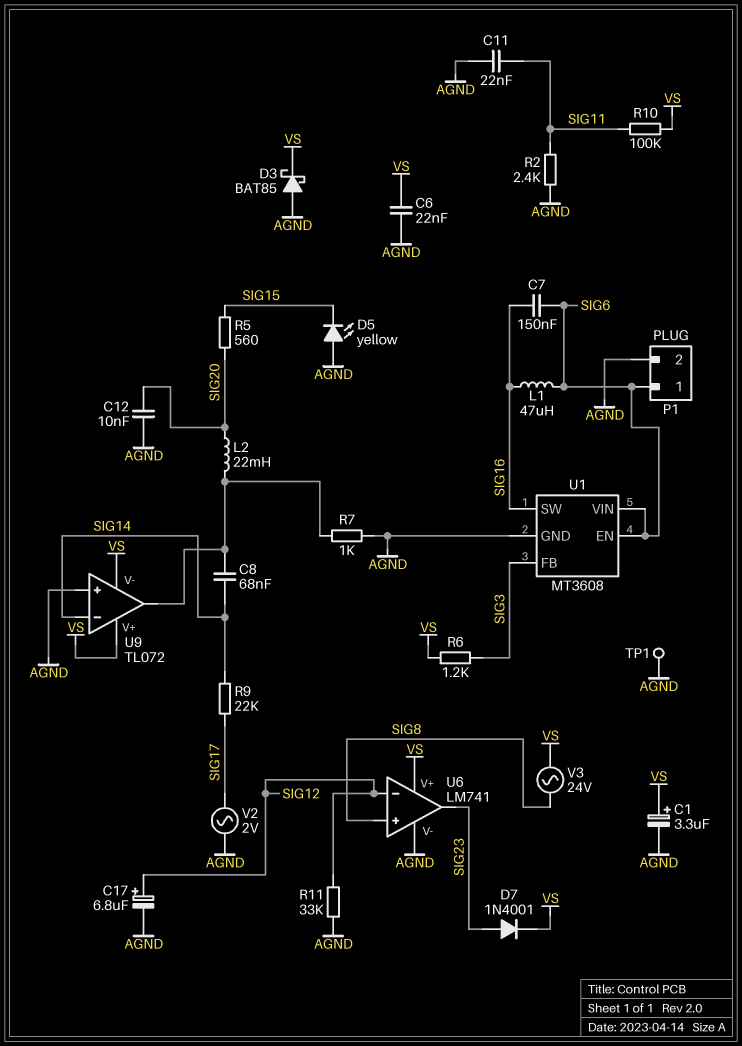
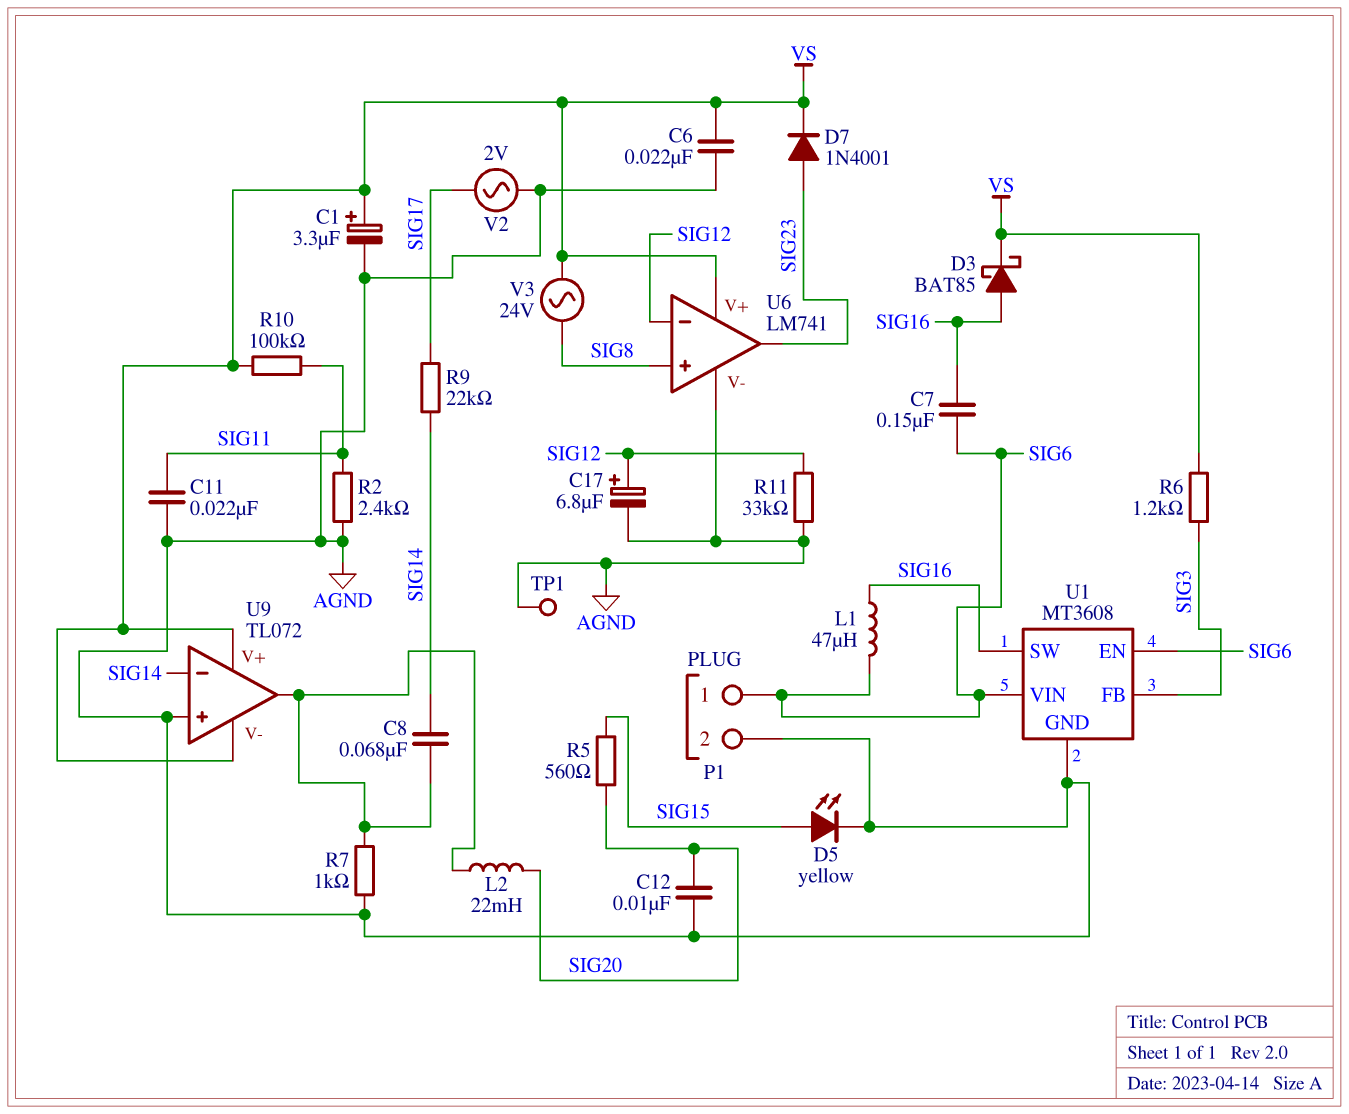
D3: schottky BAT85 (A AGND, K VS) -> schottky BAT85 (A SIG16, K VS)
D5: LED yellow (A AGND, K SIG15) -> LED yellow (A SIG15, K AGND)

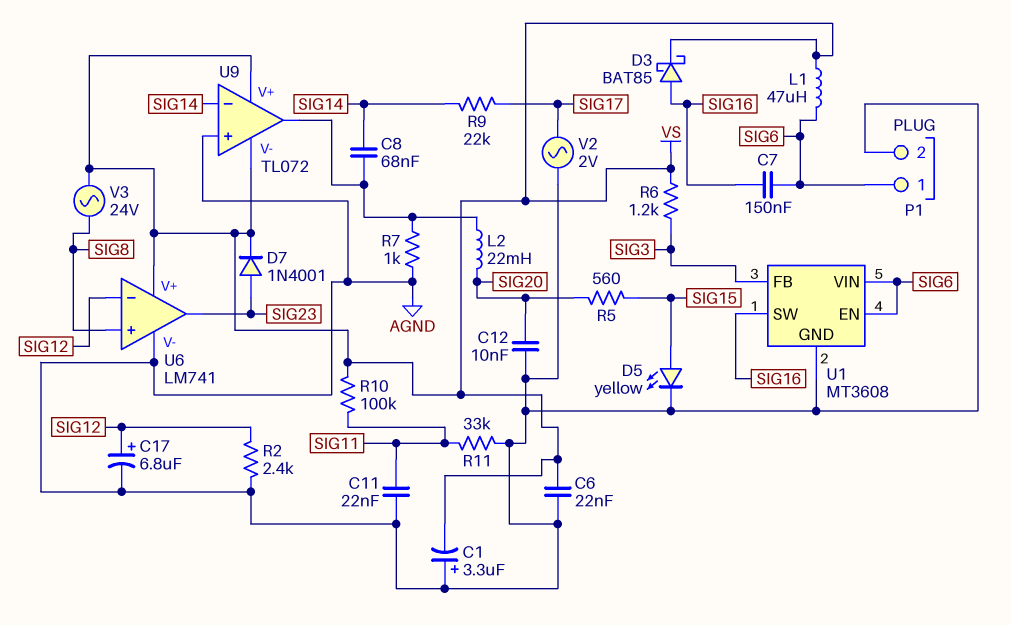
C1: 3.3uF (plus VS, minus AGND) -> 3.3uF (plus AGND, minus VS)
L1: 47uH (SIG6, SIG16) -> 47uH (SIG6, VS)
R2: 2.4k (AGND, SIG11) -> 2.4k (AGND, SIG12)
R11: 33k (AGND, SIG12) -> 33k (AGND, SIG11)
TP1: test point (AGND) -> none

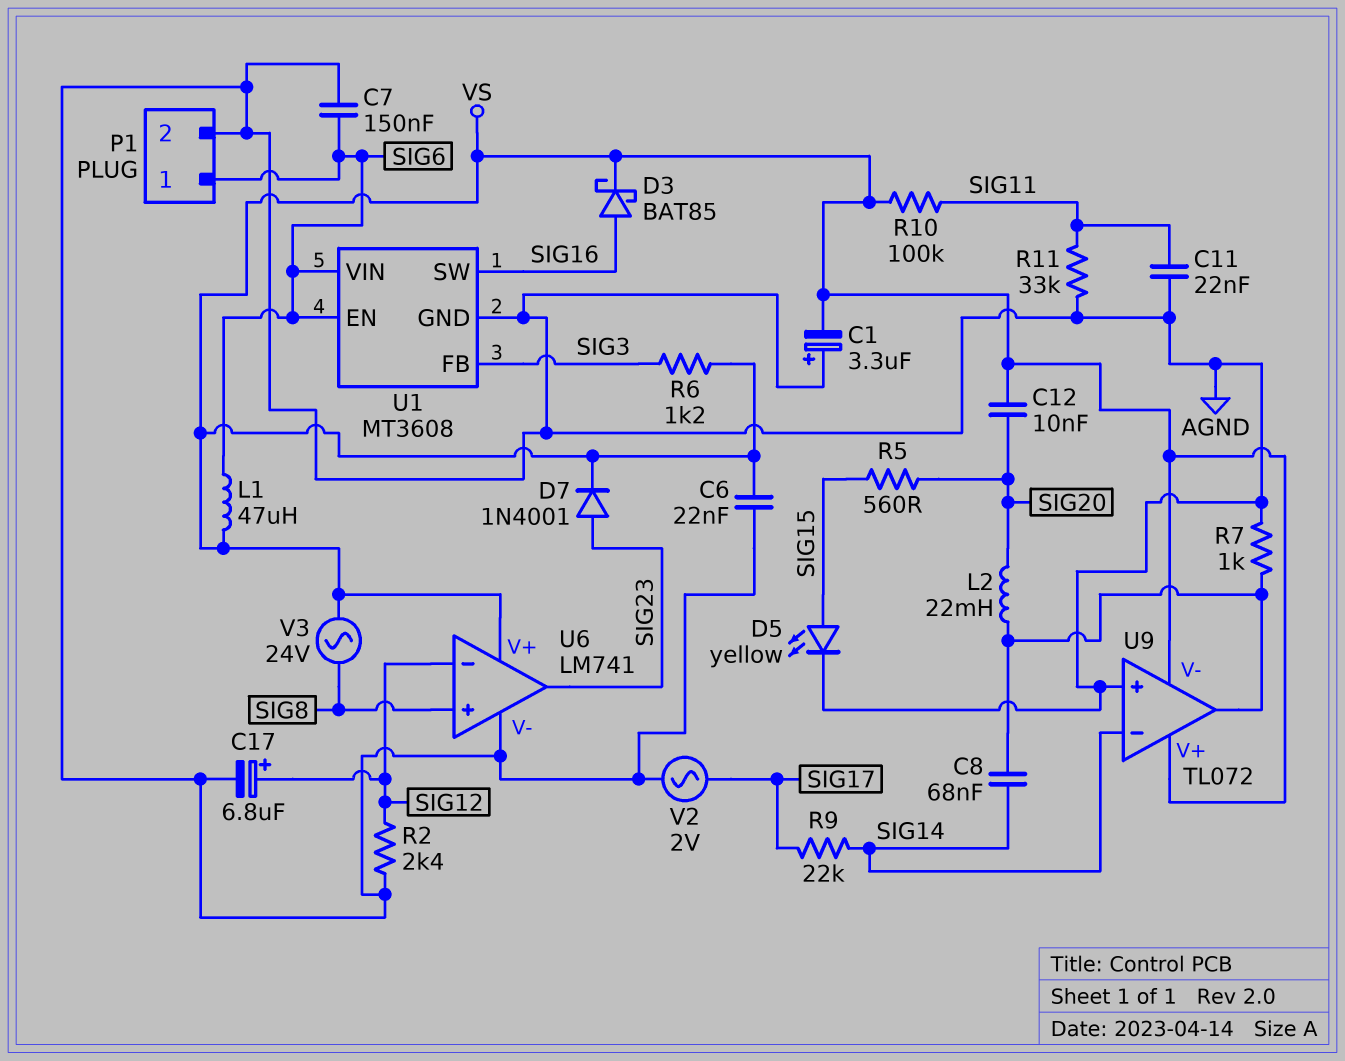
C7: 150nF (SIG6, SIG16) -> 150nF (AGND, SIG6)
C12: 10nF (AGND, SIG20) -> 10nF (SIG20, VS)

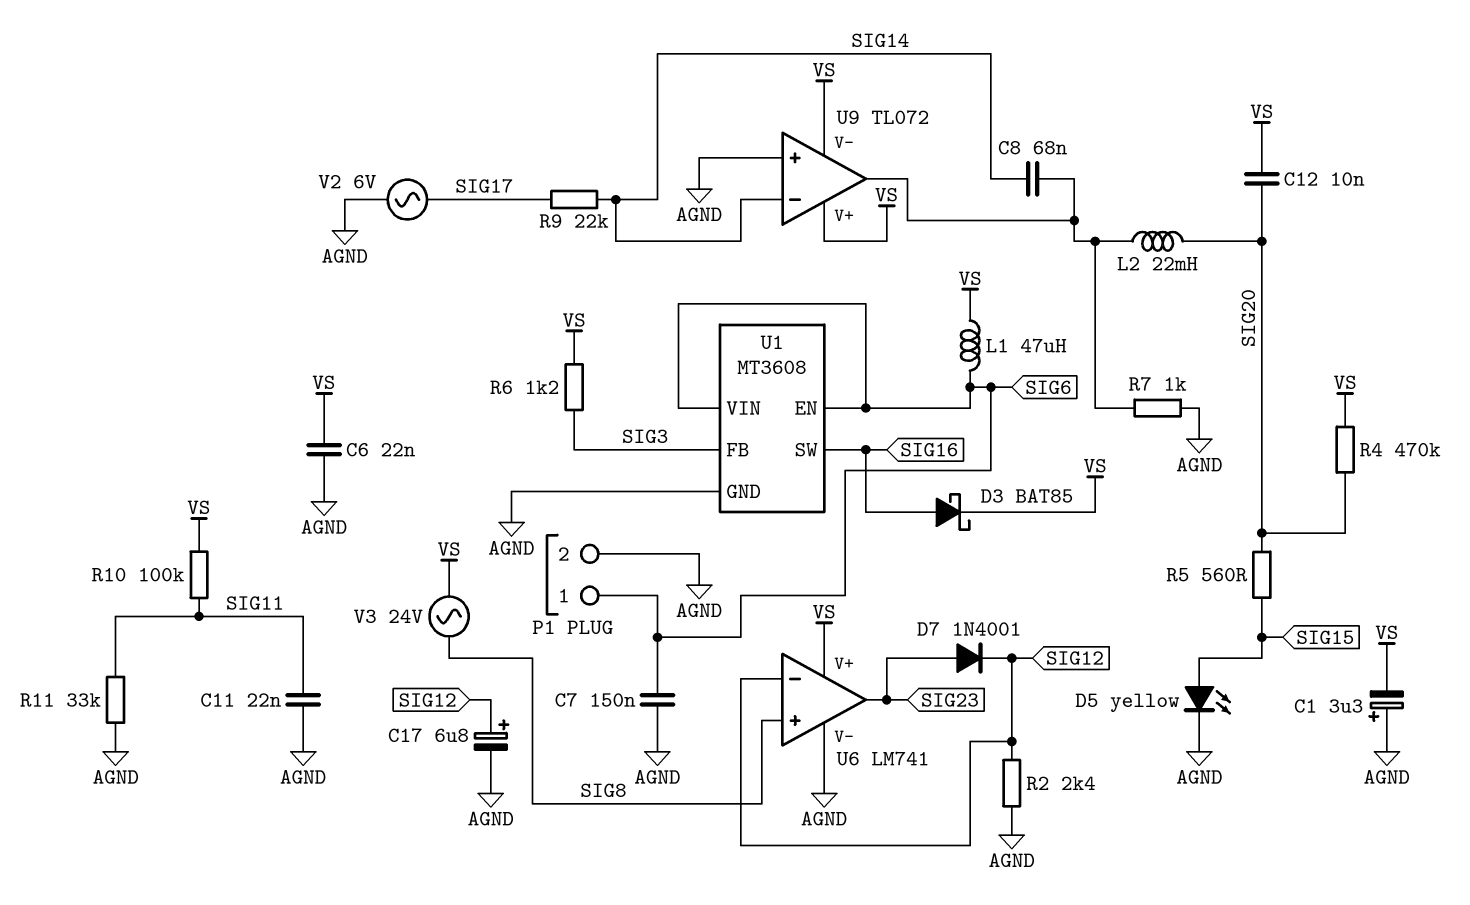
D7: diode 1N4001 (A SIG23, K VS) -> diode 1N4001 (A SIG23, K SIG12)
R4: none -> 470k (SIG20, VS)
V2: AC 2V (AGND, SIG17) -> AC 6V (AGND, SIG17)

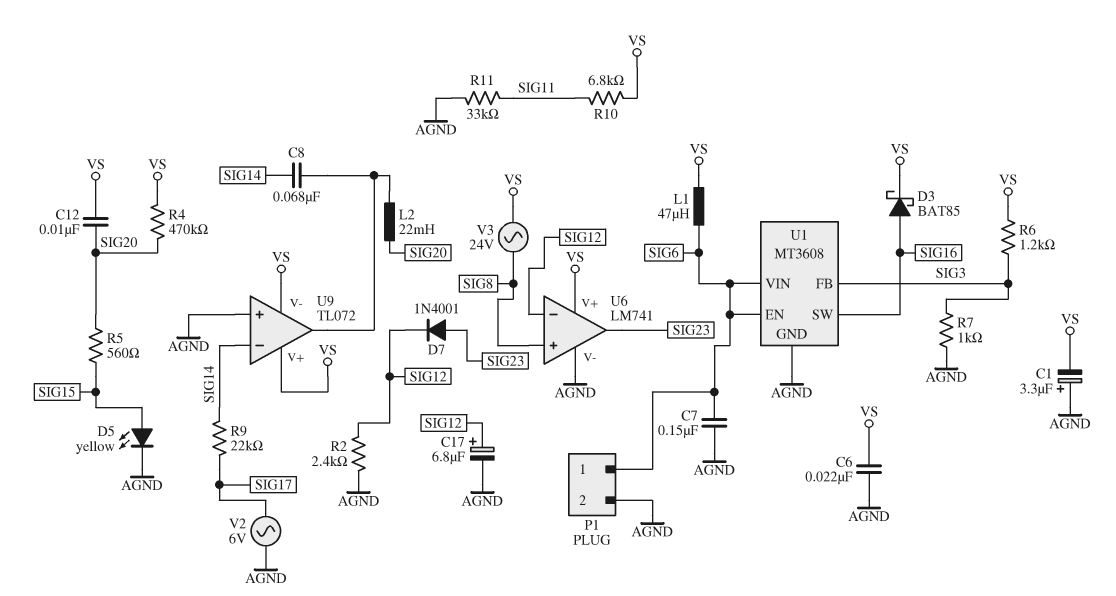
C11: 22nF (AGND, SIG11) -> none
R7: 1k (AGND, U9/out) -> 1k (AGND, SIG3)
R10: 100k (SIG11, VS) -> 6.8k (SIG11, VS)

